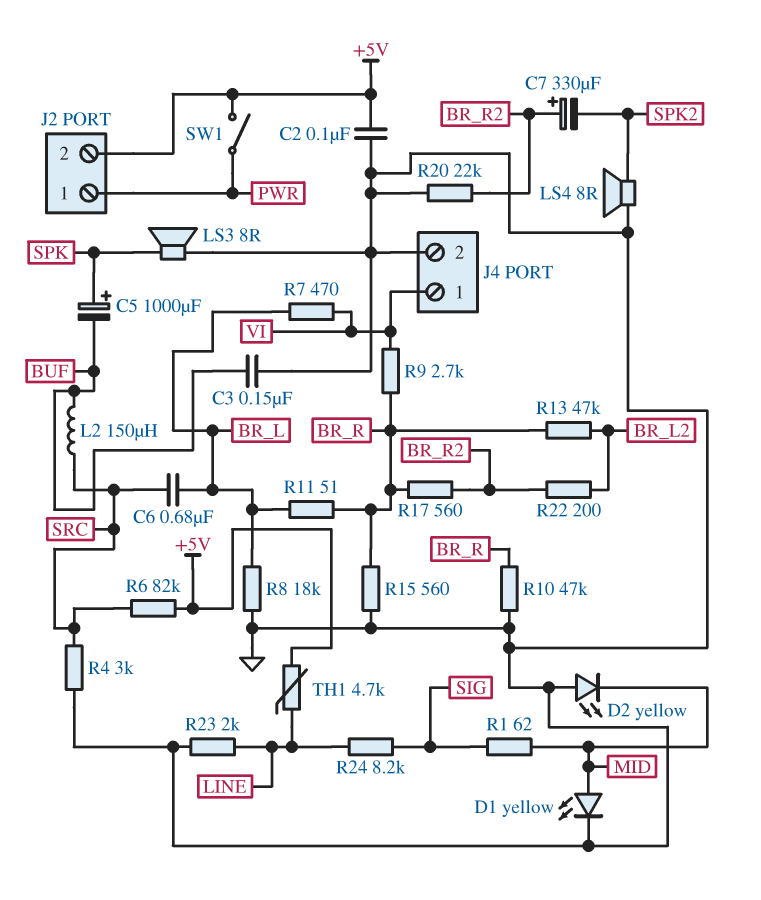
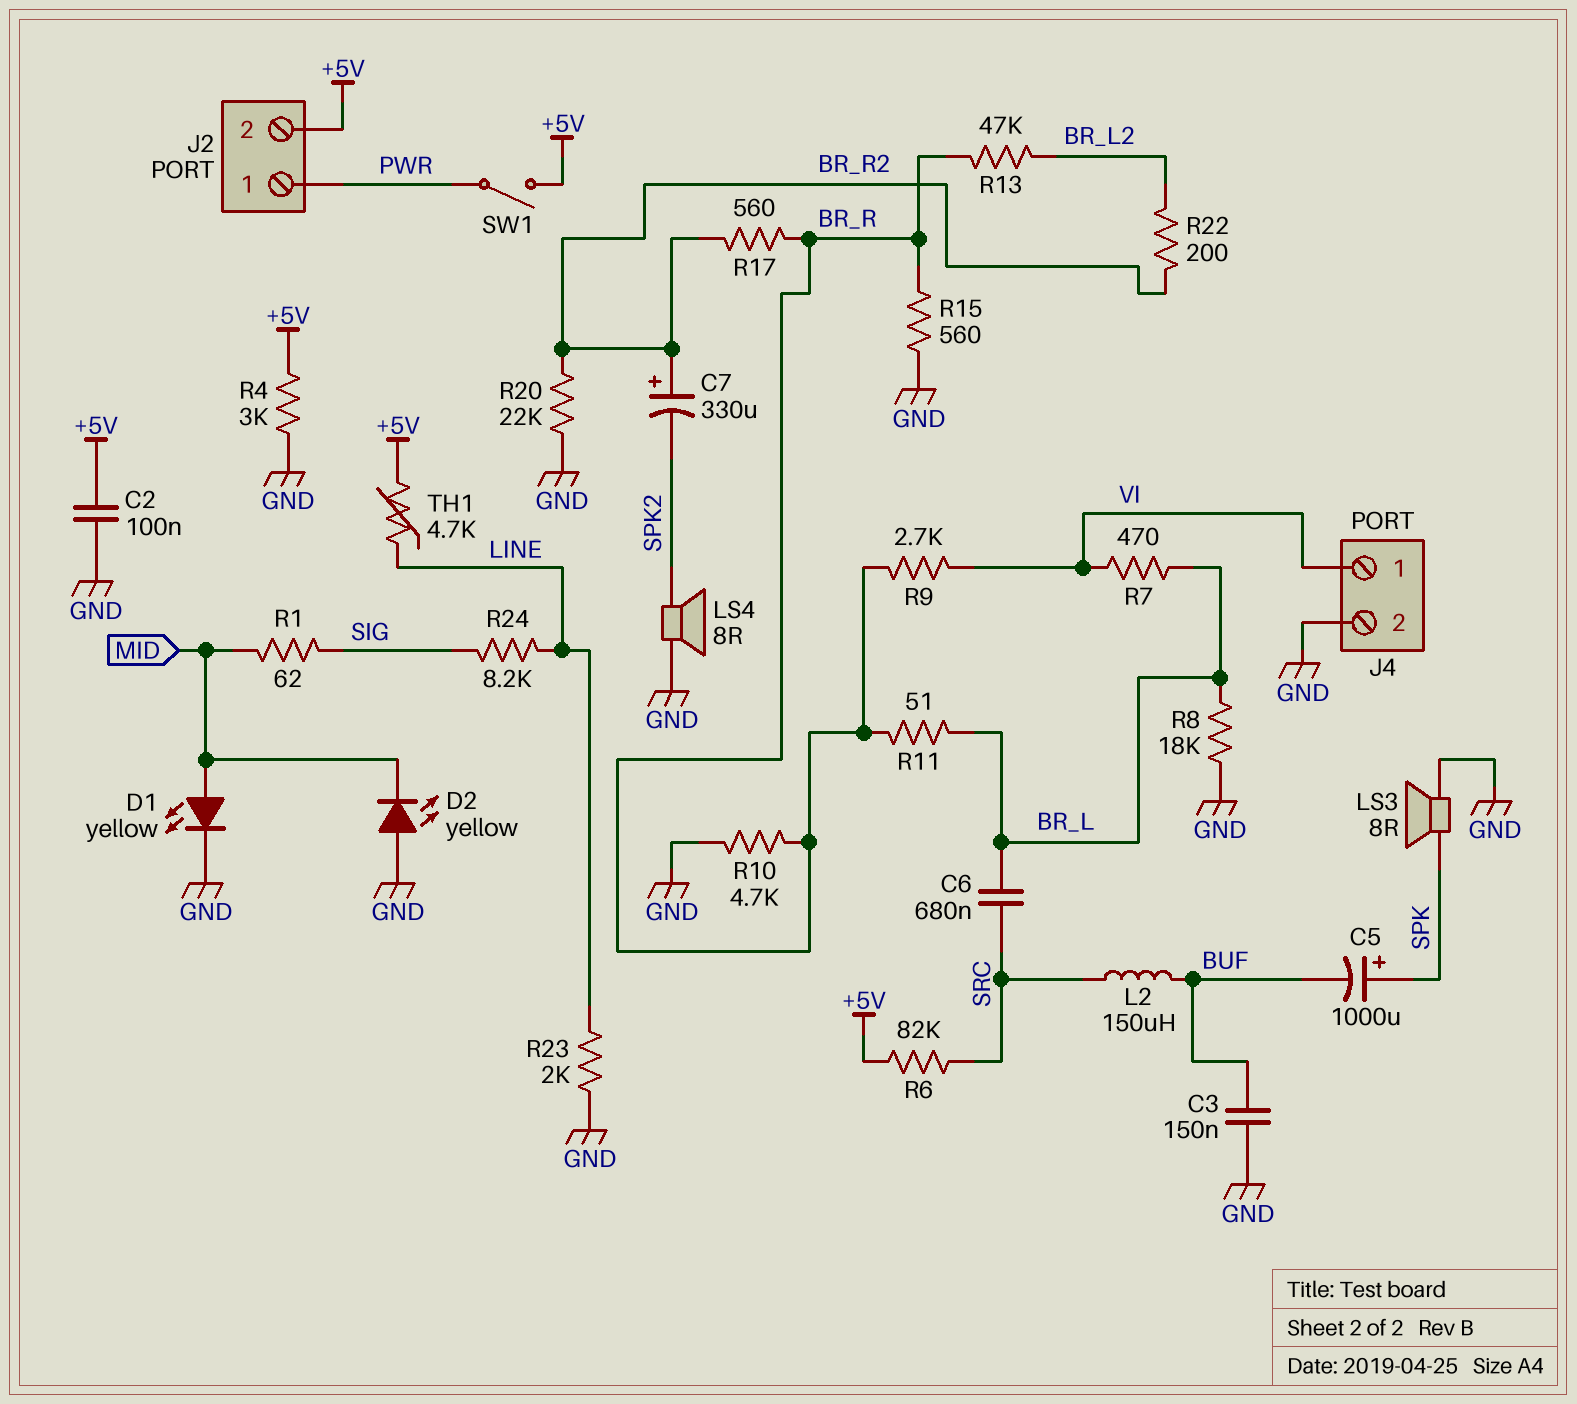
R4: 3k (GND, SRC) -> 3k (+5V, GND)
R10: 47k (BR_R, GND) -> 4.7k (BR_R, GND)

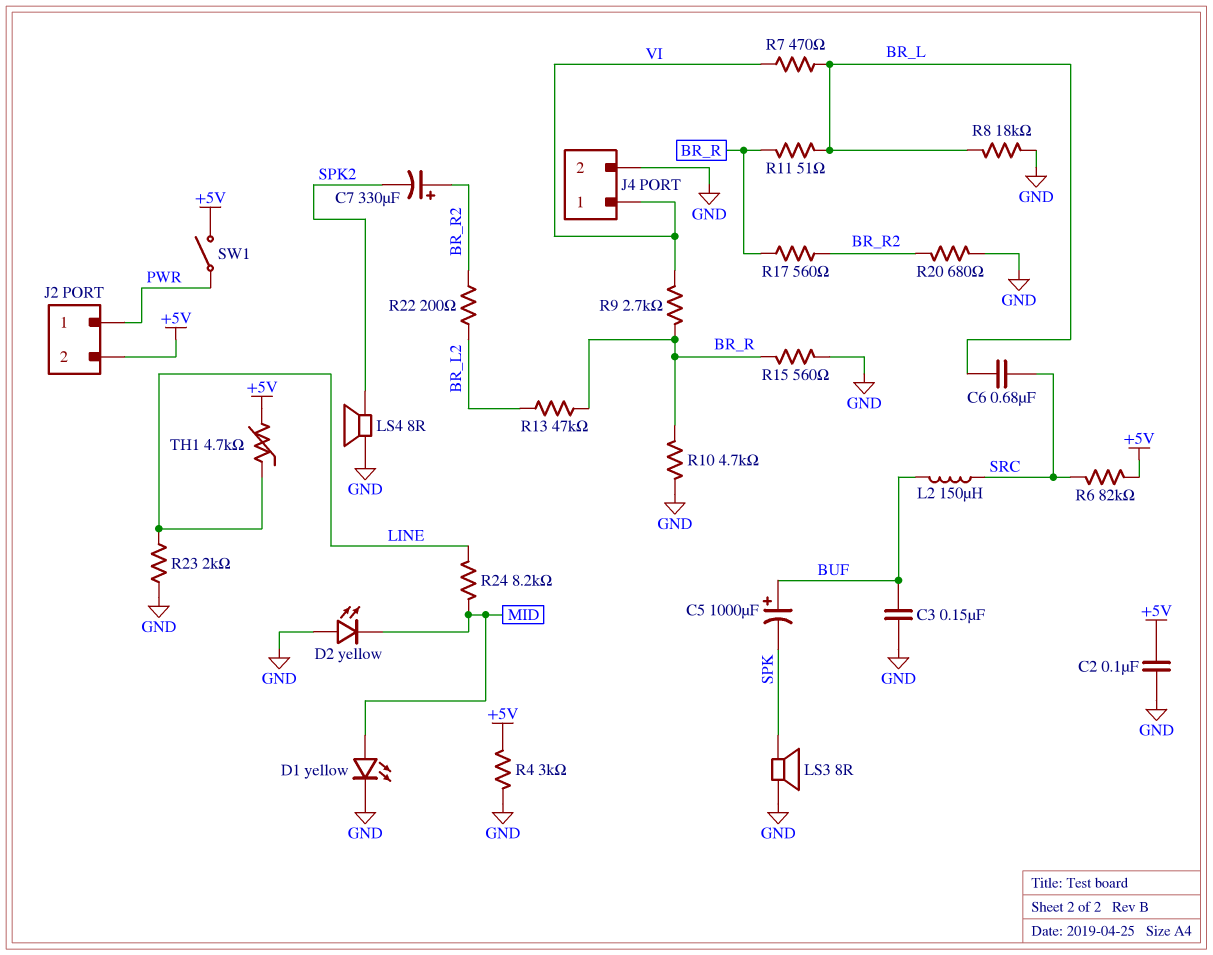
C5: 1000uF (plus SPK, minus BUF) -> 1000uF (plus BUF, minus SPK)
R1: 62 (MID, SIG) -> none
R20: 22k (BR_R2, GND) -> 680 (BR_R2, GND)
R24: 8.2k (LINE, SIG) -> 8.2k (LINE, MID)

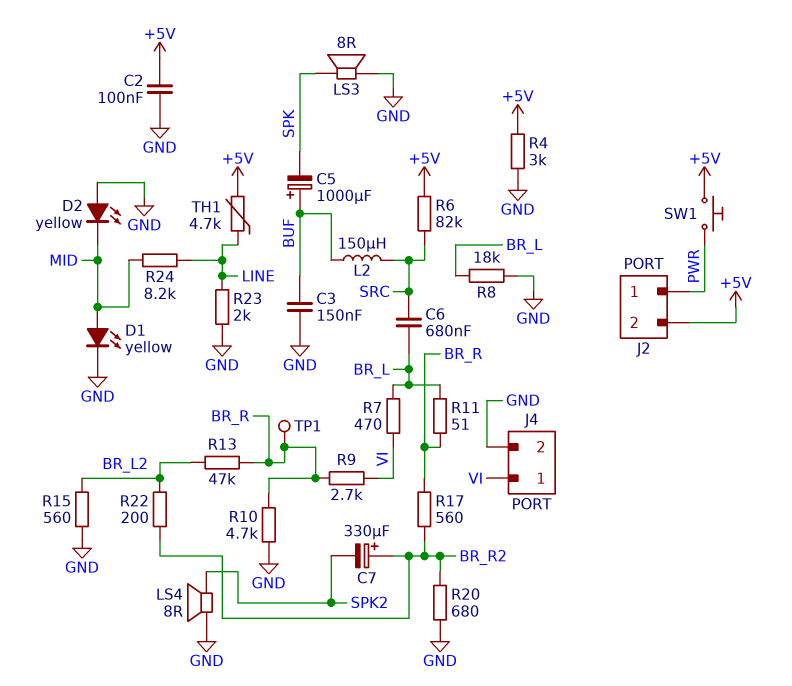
R15: 560 (BR_R, GND) -> 560 (BR_L2, GND)
SW1: switch (+5V, PWR) -> button (+5V, PWR)
TP1: none -> test point (BR_R)

